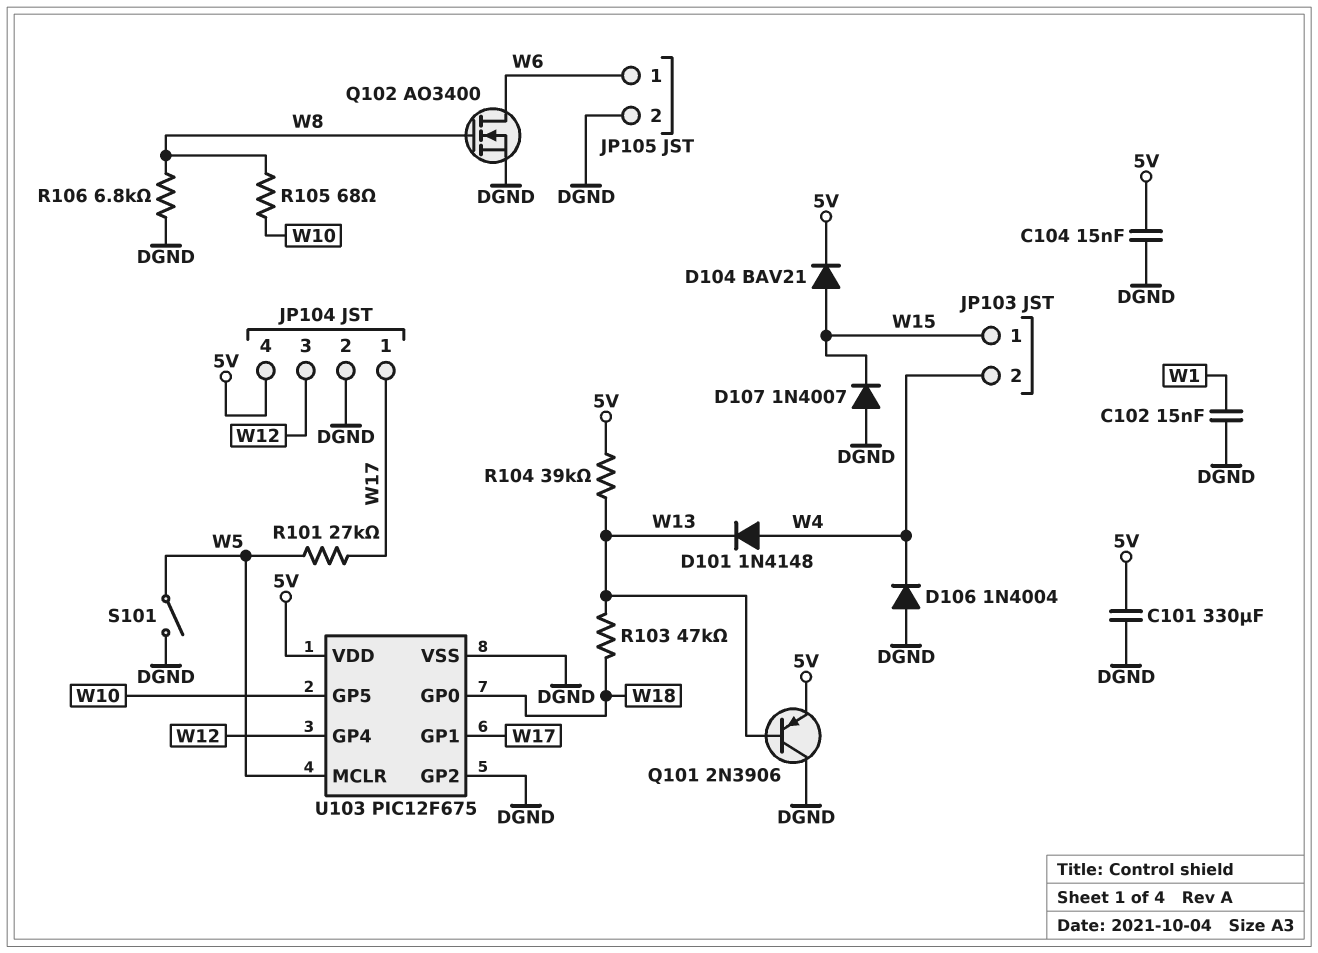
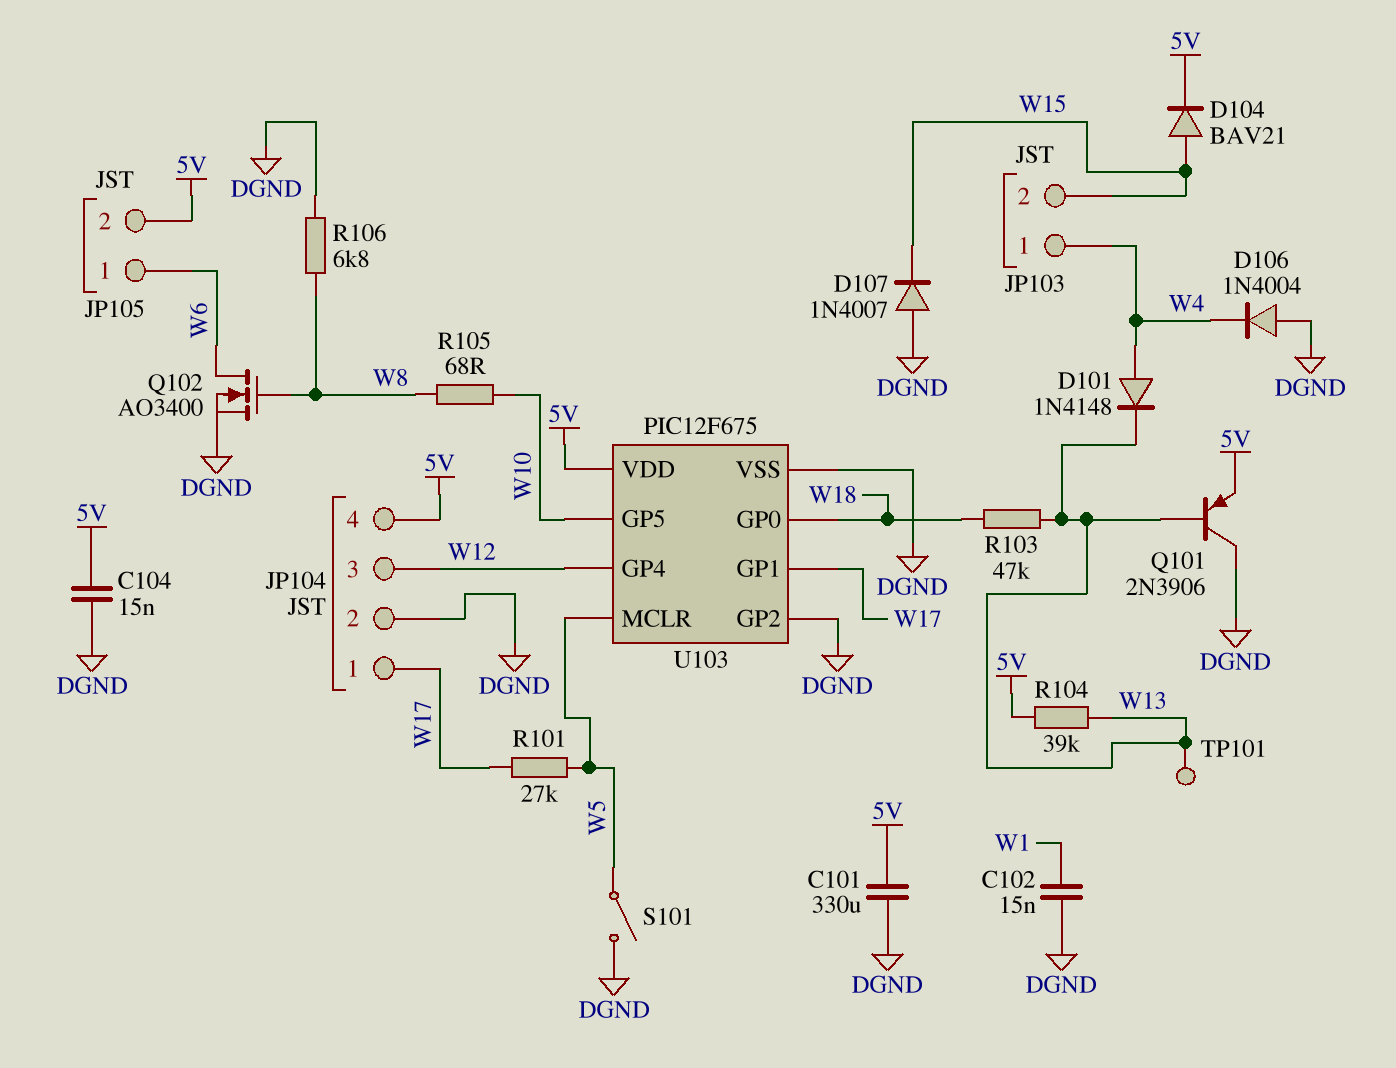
JP103 pin 1: W15 -> W4
JP103 pin 2: W4 -> W15
JP105 pin 2: DGND -> 5V
TP101: none -> test point (W13)

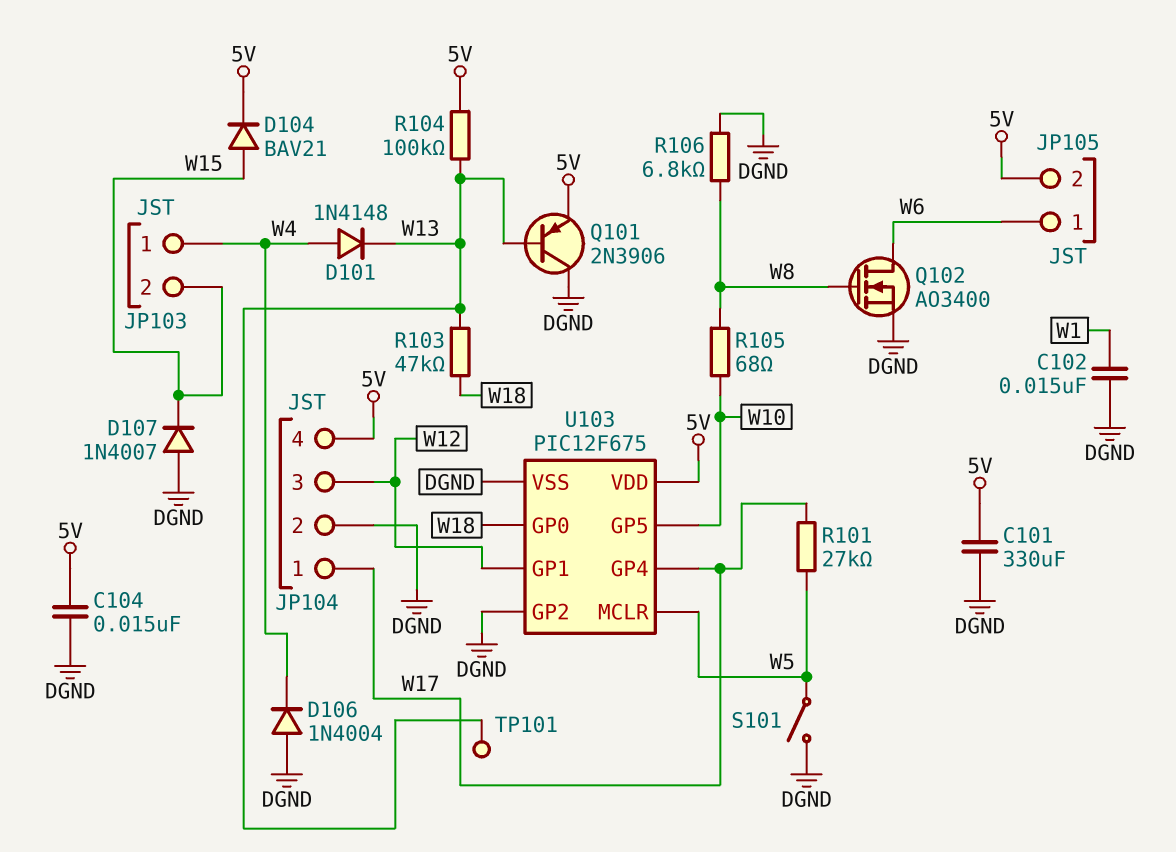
R104: 39k (5V, W13) -> 100k (5V, W13)
U103 pin GP1: W17 -> W12
U103 pin GP4: W12 -> W17

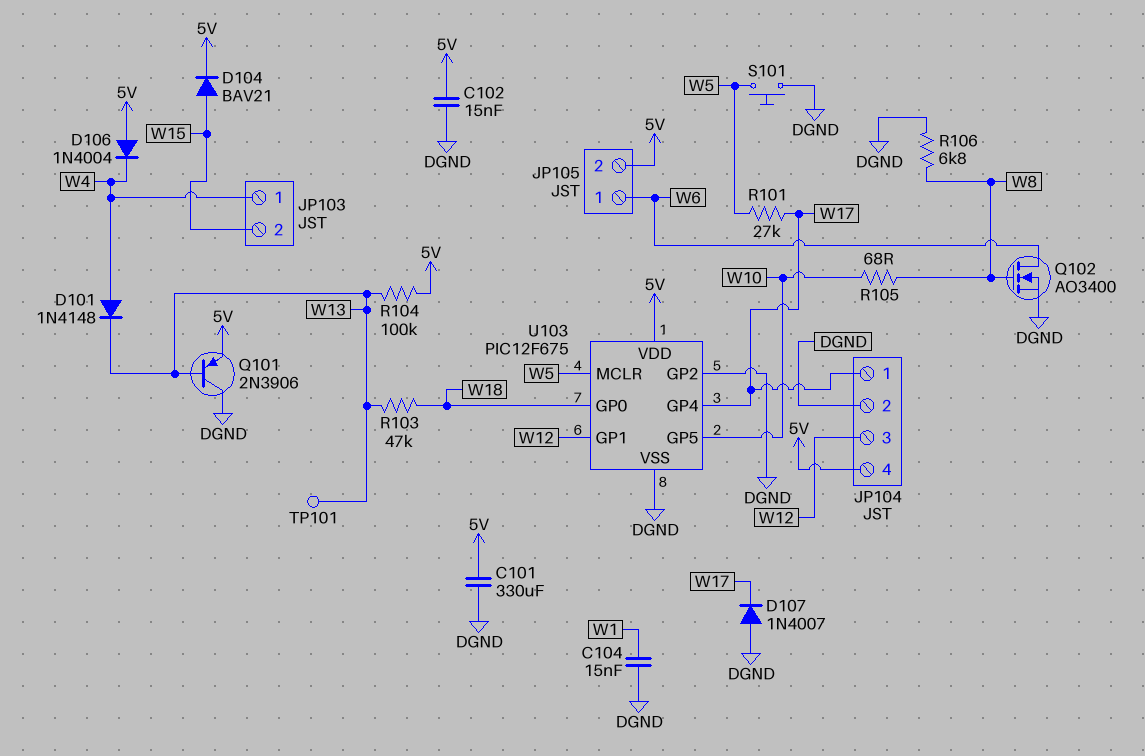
C102: 15nF (DGND, W1) -> 15nF (5V, DGND)
C104: 15nF (5V, DGND) -> 15nF (DGND, W1)
D106: diode 1N4004 (A DGND, K W4) -> diode 1N4004 (A 5V, K W4)
D107: diode 1N4007 (A DGND, K W15) -> diode 1N4007 (A DGND, K W17)
S101: switch (DGND, W5) -> button (DGND, W5)

